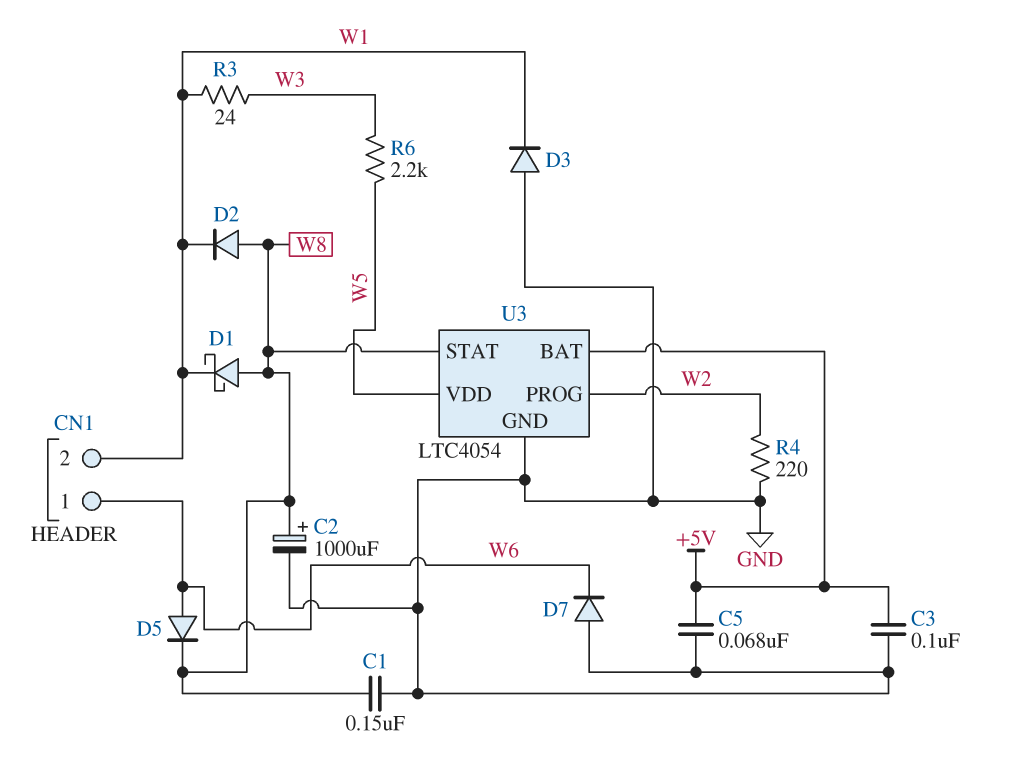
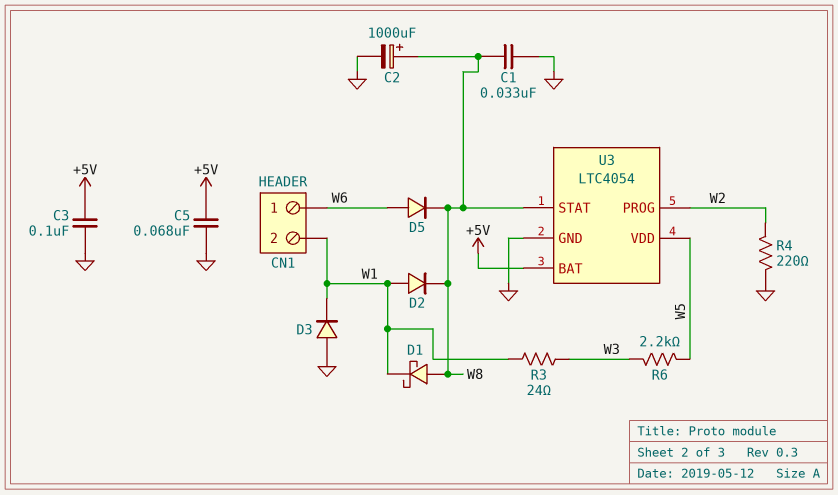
C1: 150nF (GND, W8) -> 33nF (GND, W8)
D2: diode (A W8, K W1) -> diode (A W1, K W8)
D7: diode (A GND, K W6) -> none

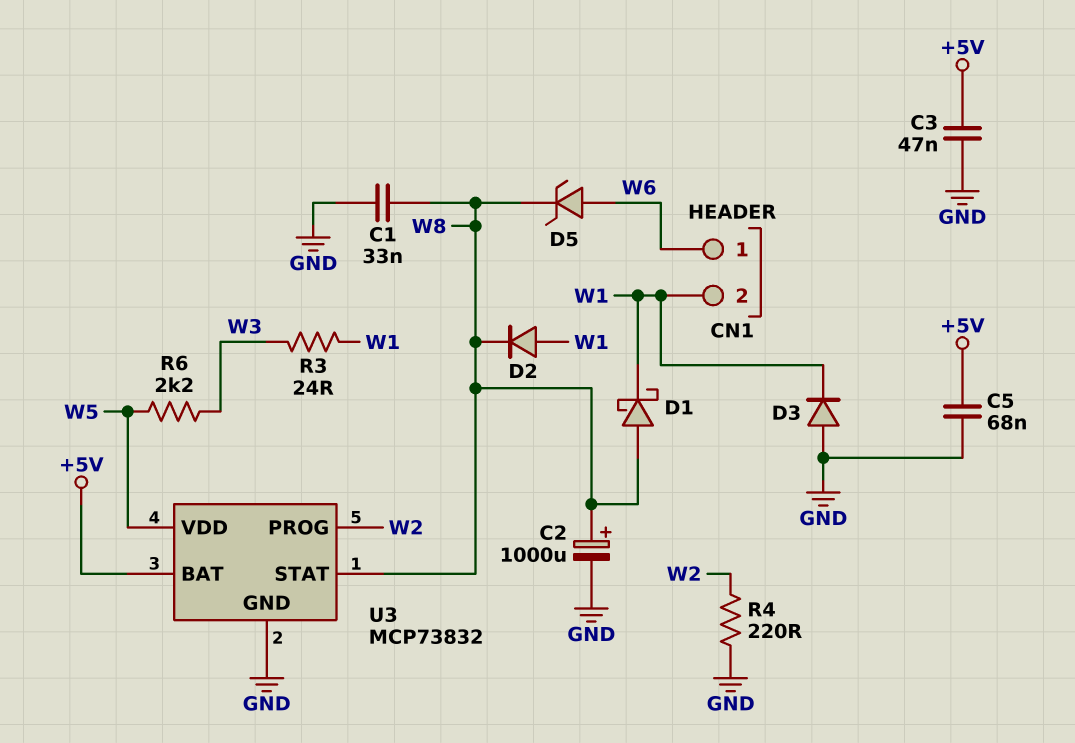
C3: 100nF (+5V, GND) -> 47nF (+5V, GND)
D5: diode (A W6, K W8) -> zener (A W6, K W8)
U3: LTC4054 -> MCP73832

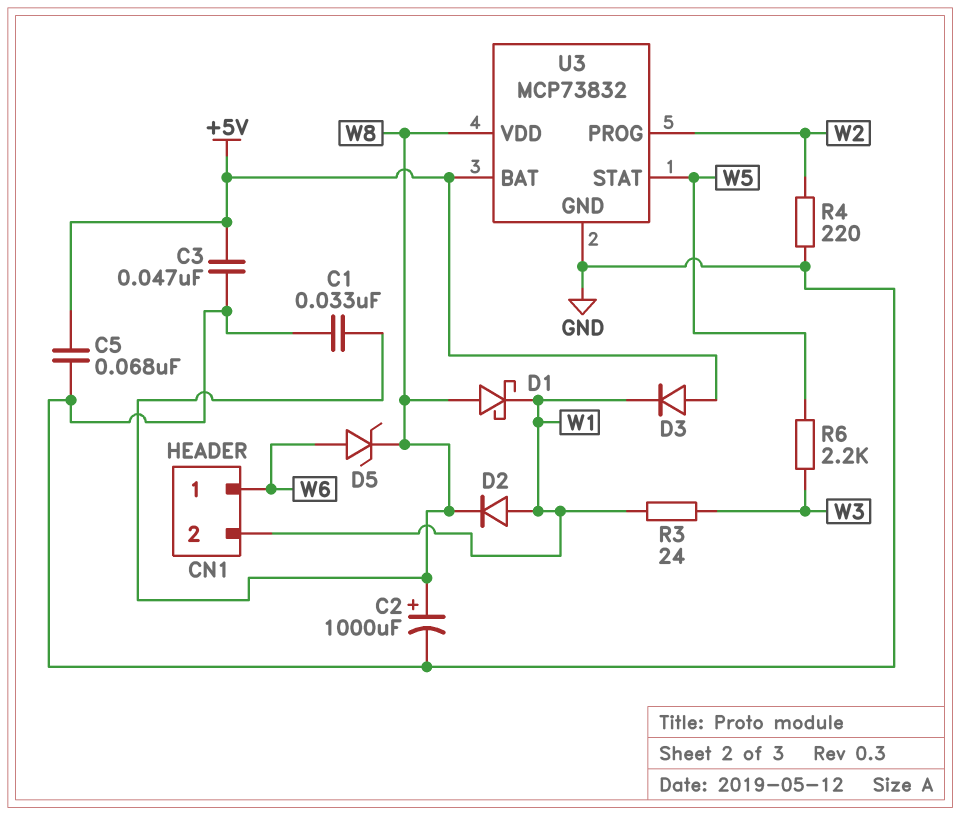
D3: diode (A GND, K W1) -> diode (A +5V, K W1)
U3 pin STAT: W8 -> W5
U3 pin VDD: W5 -> W8

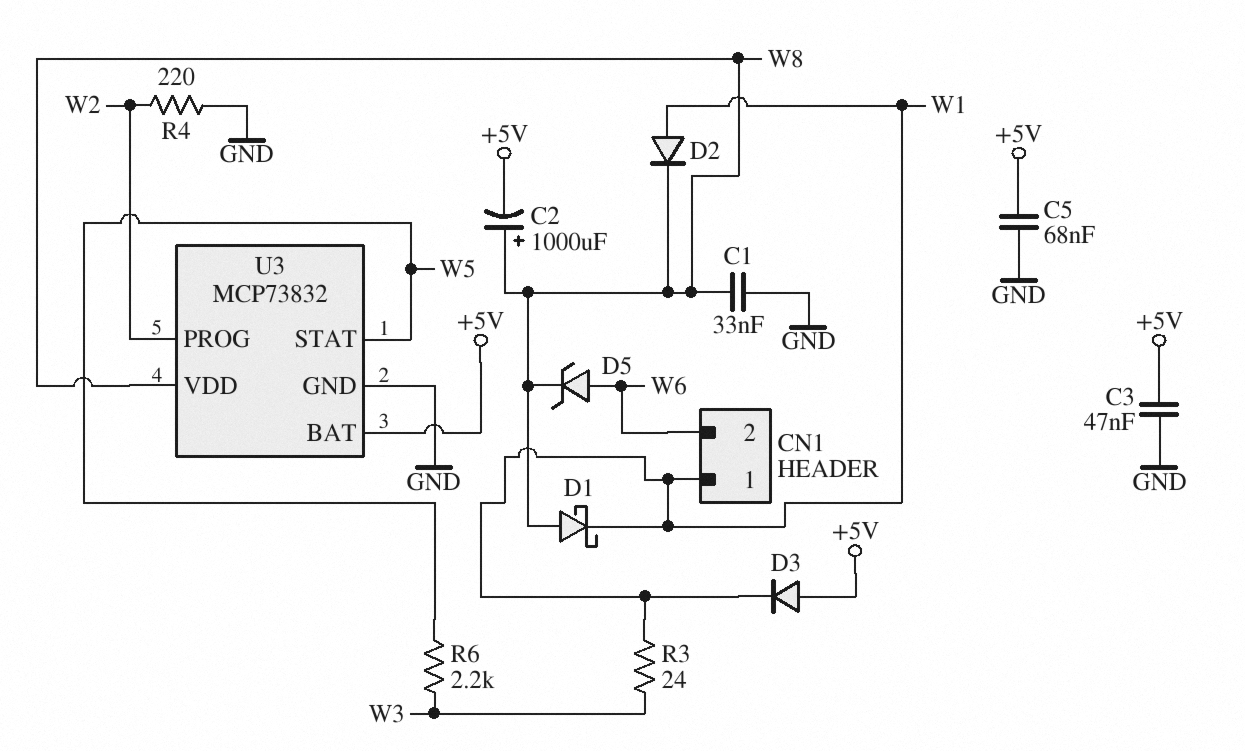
C2: 1000uF (plus W8, minus GND) -> 1000uF (plus W8, minus +5V)
CN1 pin 1: W6 -> W1
CN1 pin 2: W1 -> W6

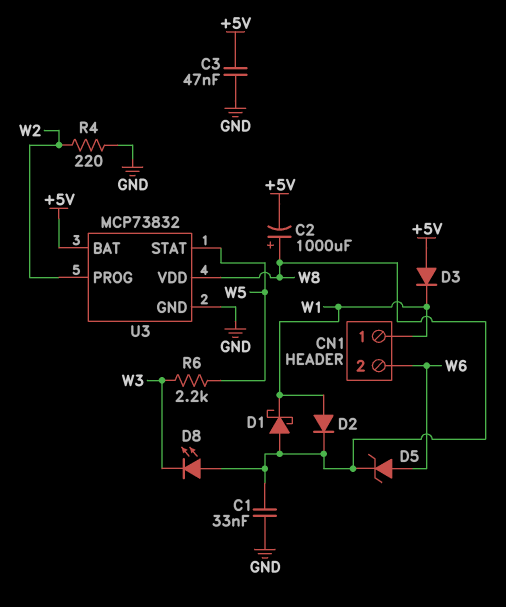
C5: 68nF (+5V, GND) -> none
D8: none -> LED (A W8, K W3)
R3: 24 (W1, W3) -> none

